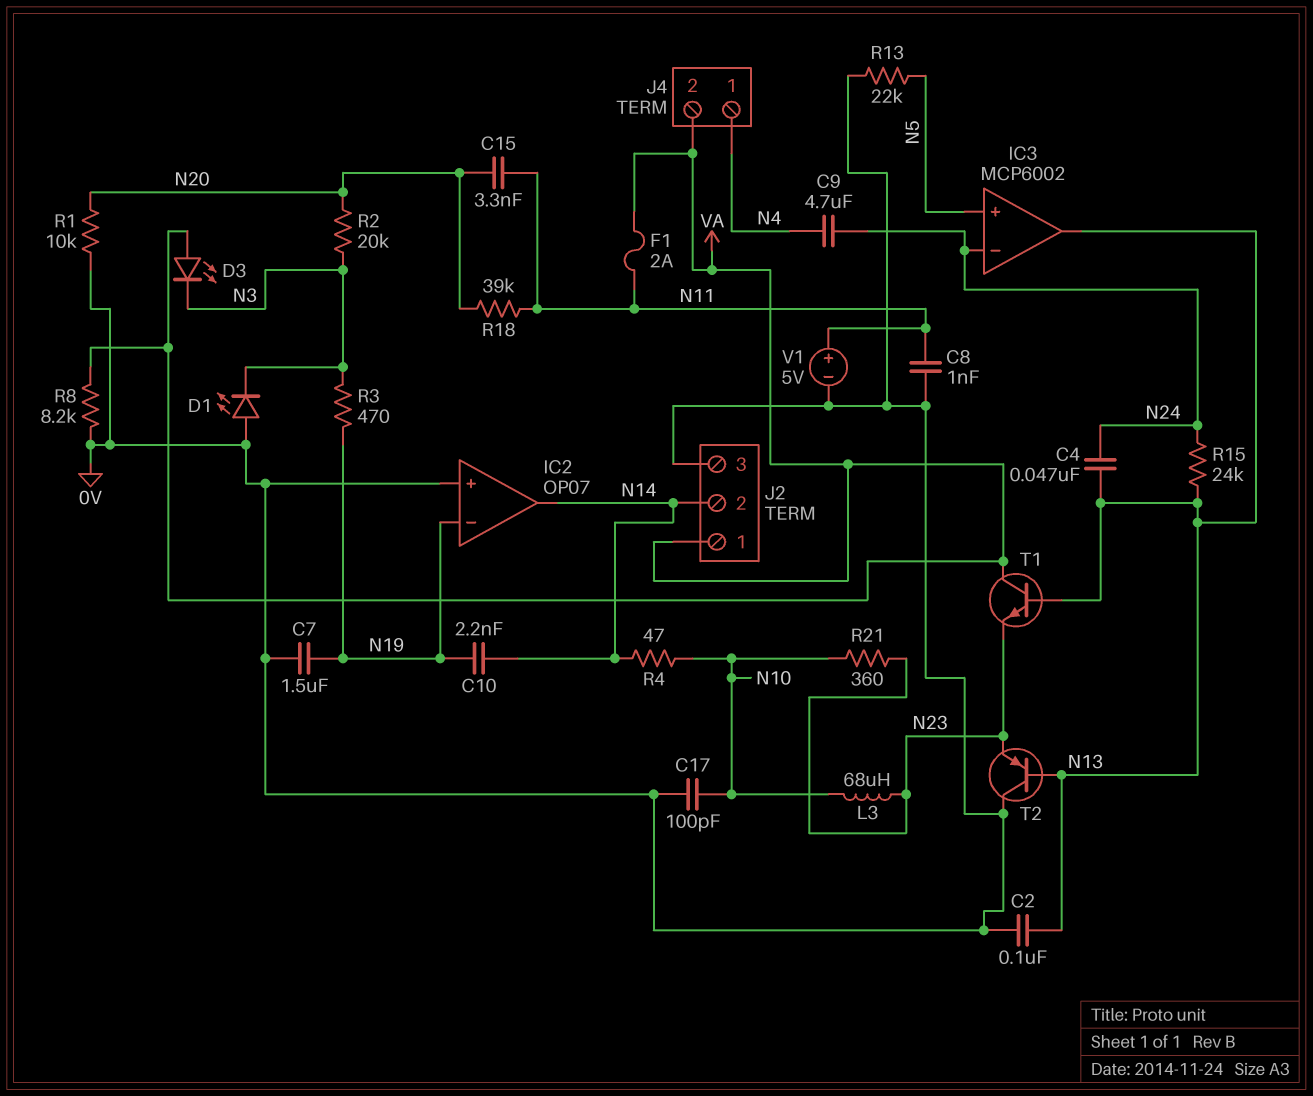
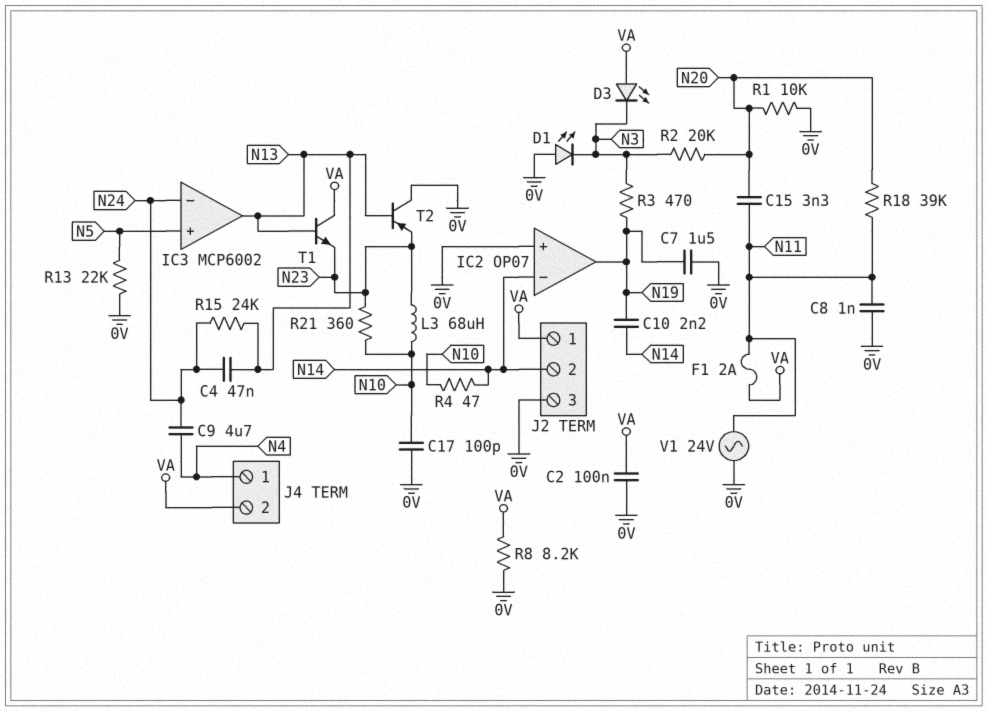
C2: 100nF (0V, N13) -> 100nF (0V, VA)
IC2 pin in-: N19 -> N14
IC2 pin out: N14 -> N19
V1: 5V (plus N11, minus 0V) -> AC 24V (0V, N11)

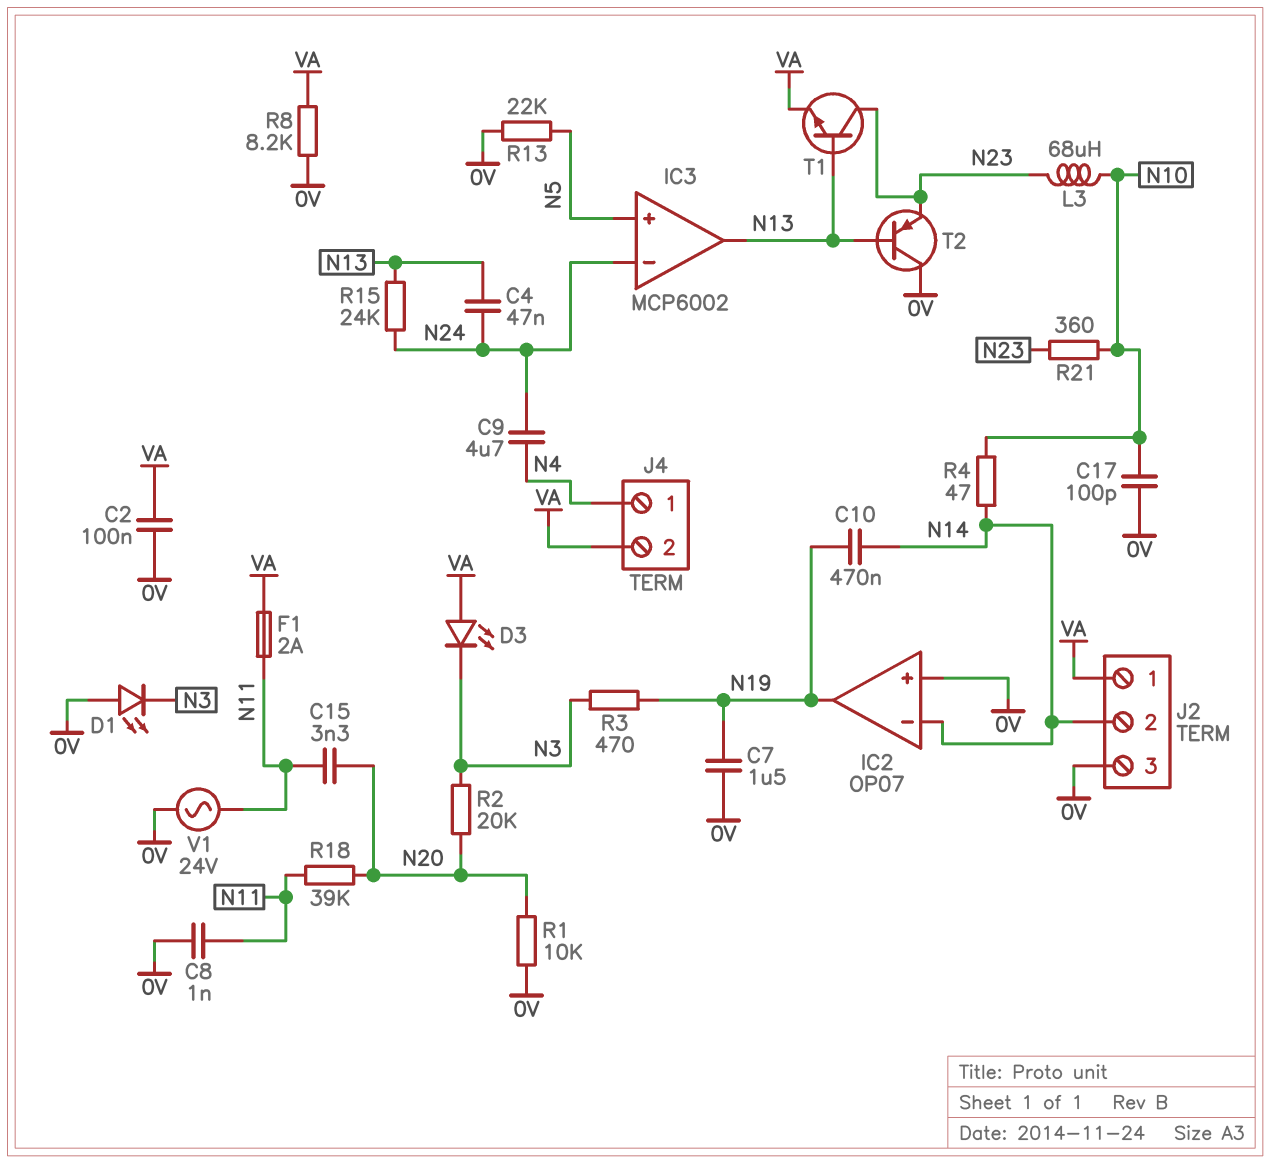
C10: 2.2nF (N14, N19) -> 470nF (N14, N19)
T1: NPN (B N13, C VA, E N23) -> NPN (B N13, C N23, E VA)

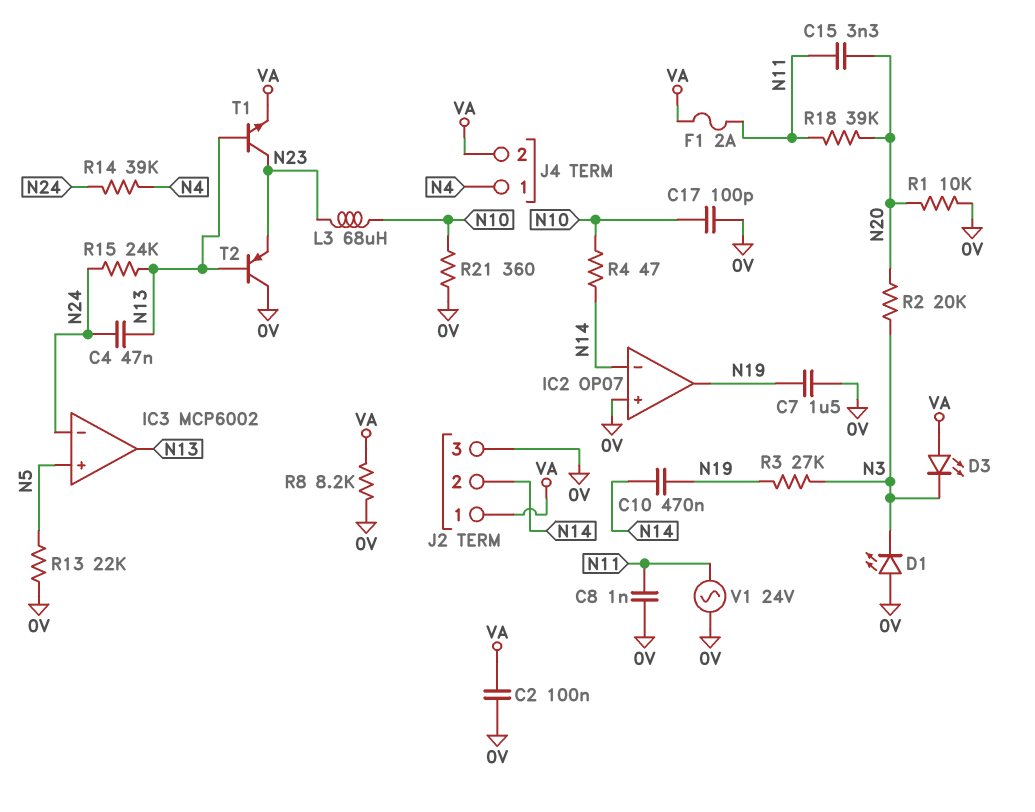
C9: 4.7uF (N4, N24) -> none
R3: 470 (N3, N19) -> 27k (N3, N19)
R14: none -> 39k (N4, N24)
R21: 360 (N10, N23) -> 360 (0V, N10)

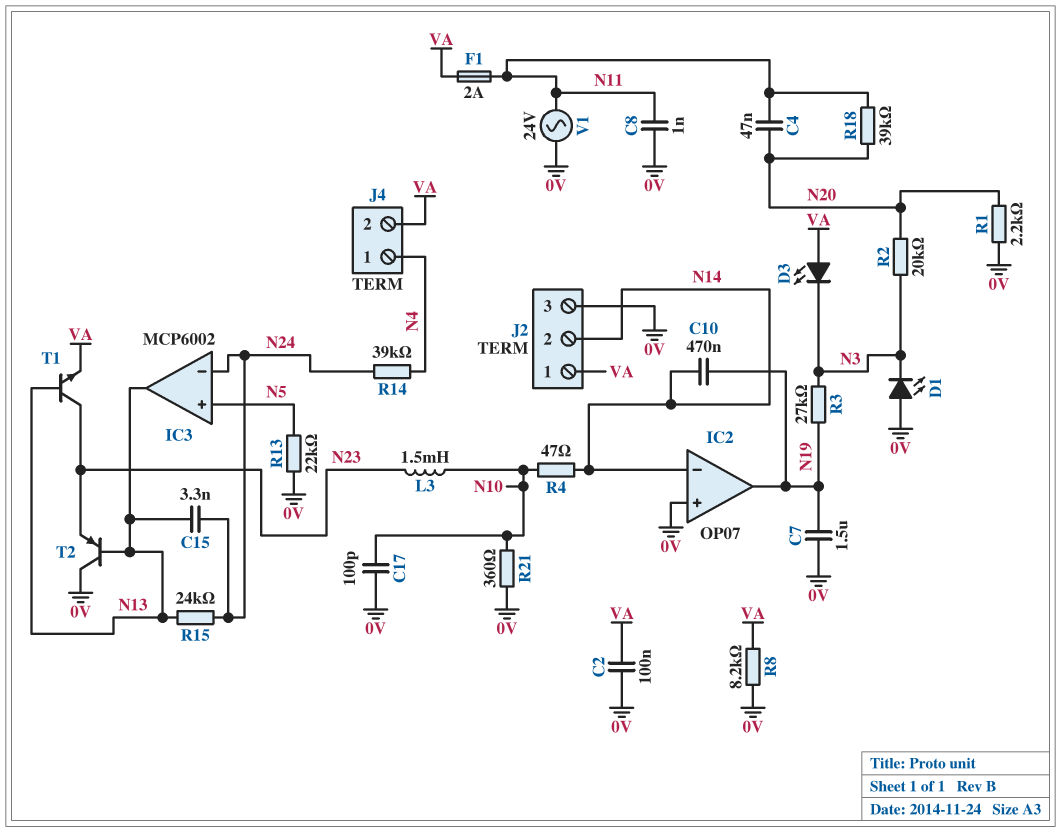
C4: 47nF (N13, N24) -> 47nF (N11, N20)
C15: 3.3nF (N11, N20) -> 3.3nF (N13, N24)
L3: 68uH (N10, N23) -> 1.5mH (N10, N23)
R1: 10k (0V, N20) -> 2.2k (0V, N20)

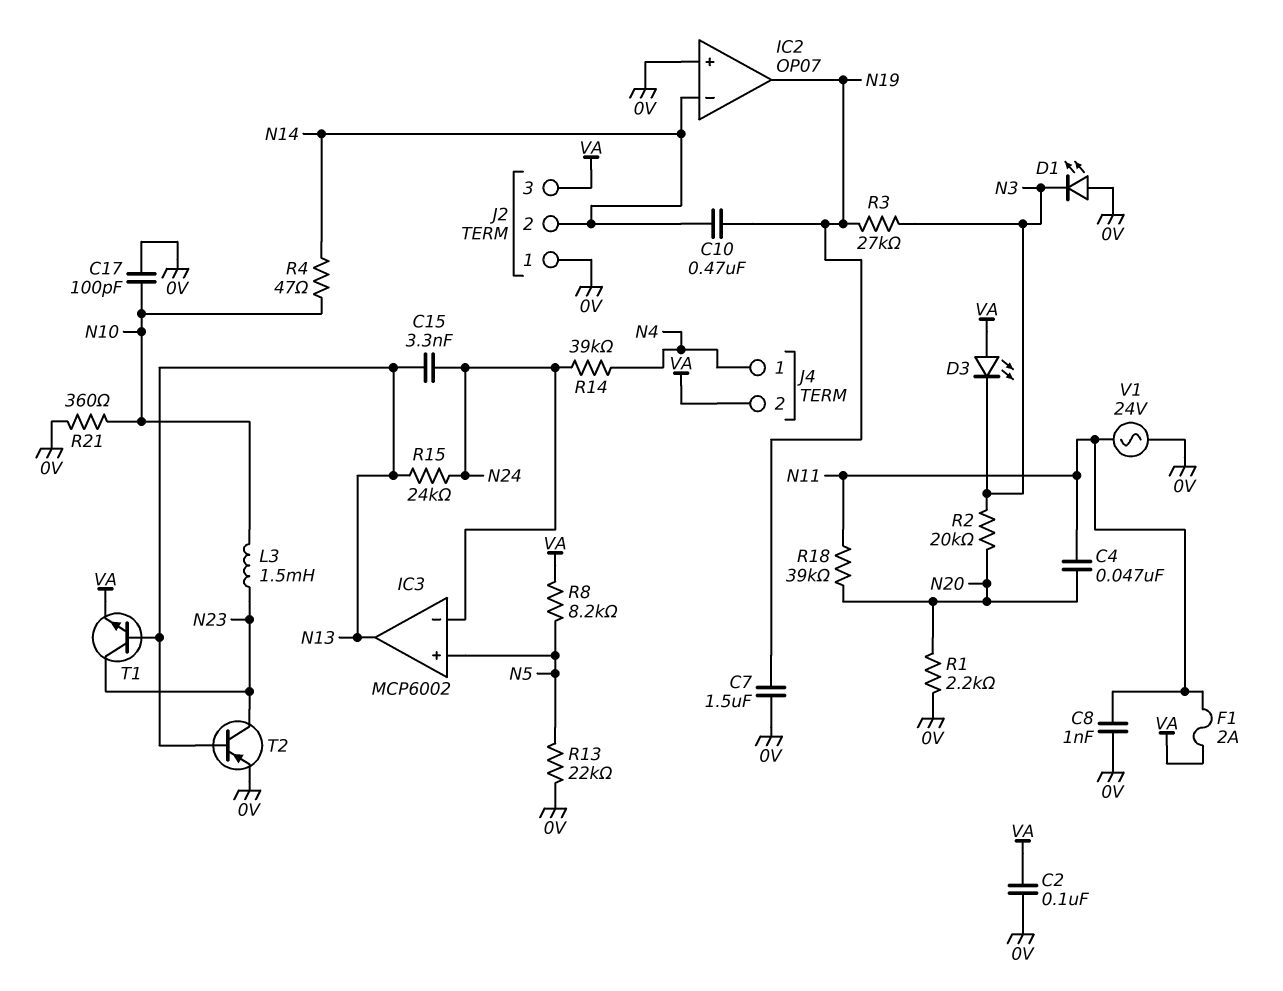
J2 pin 1: VA -> 0V
J2 pin 3: 0V -> VA
R8: 8.2k (0V, VA) -> 8.2k (N5, VA)
T2: PNP (B N13, C 0V, E N23) -> PNP (B N13, C N23, E 0V)

